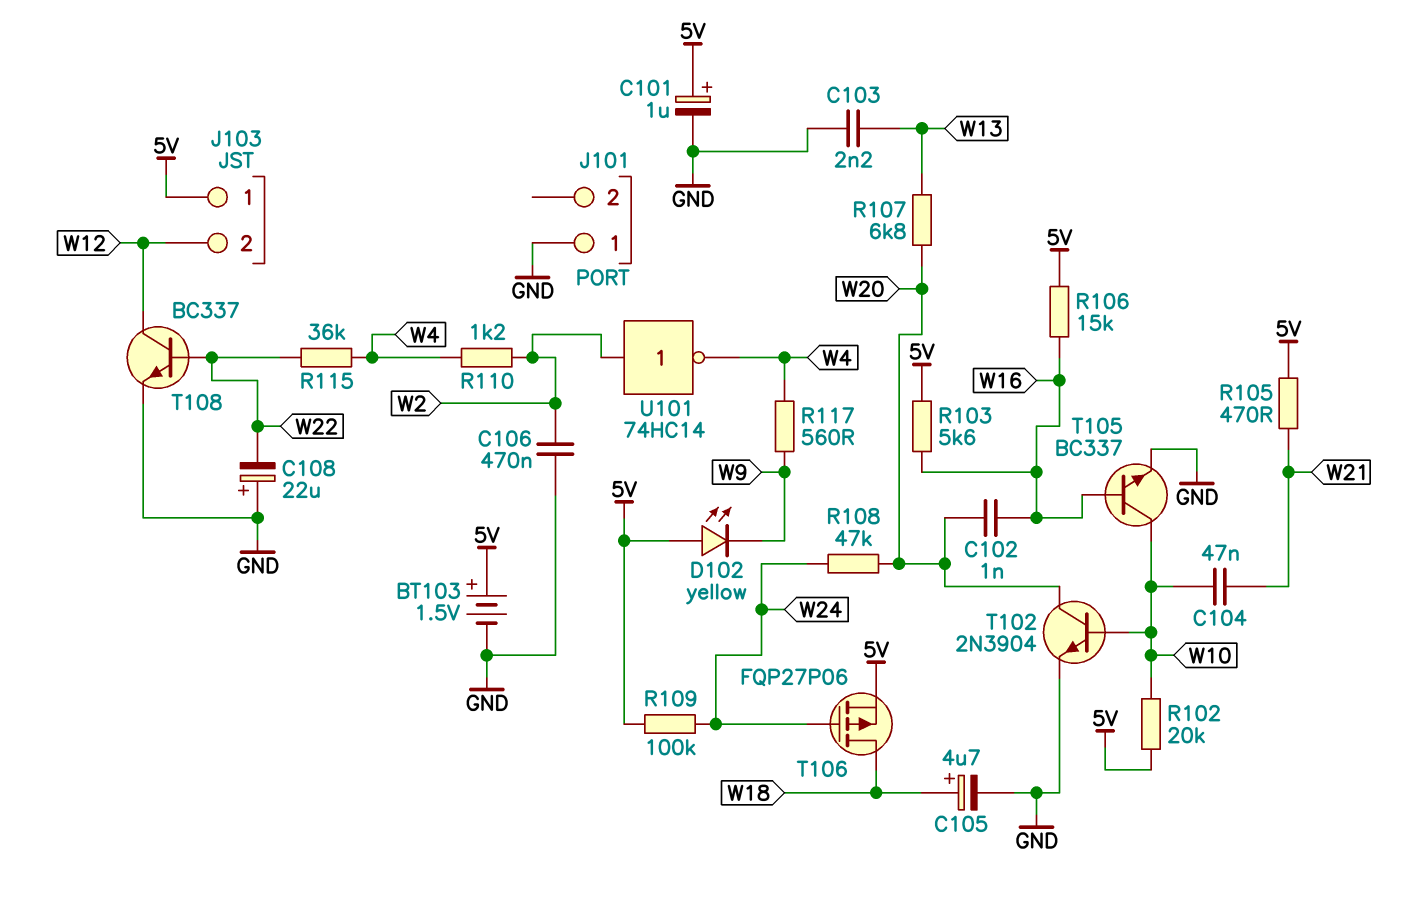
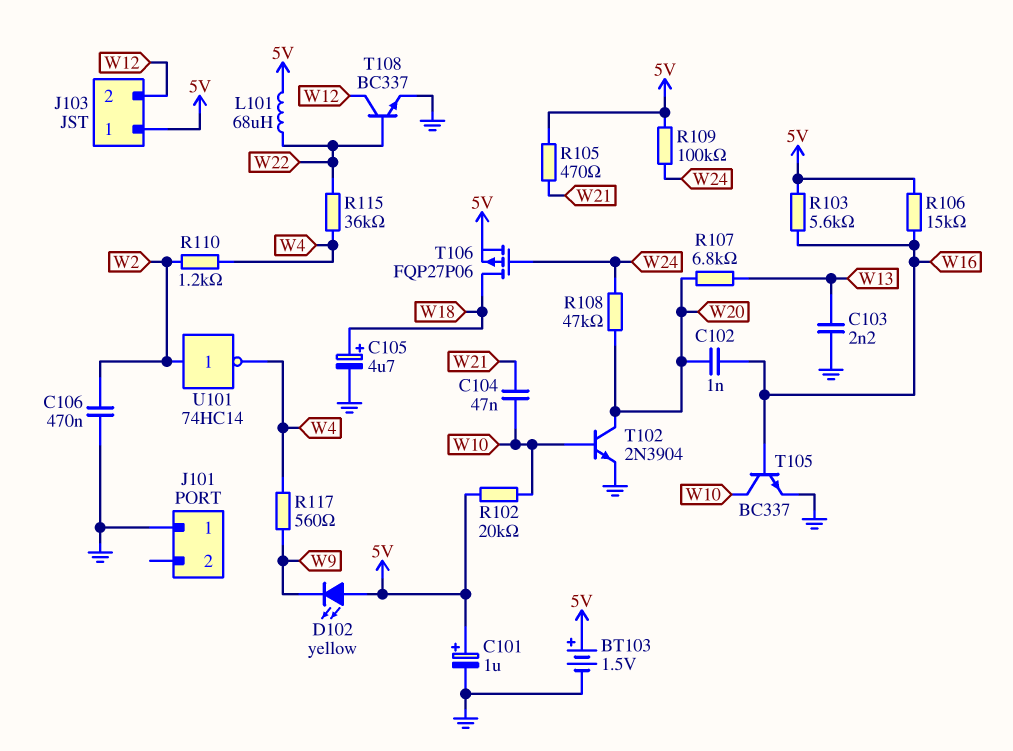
C108: 22uF (plus GND, minus W22) -> none
L101: none -> 68uH (5V, W22)

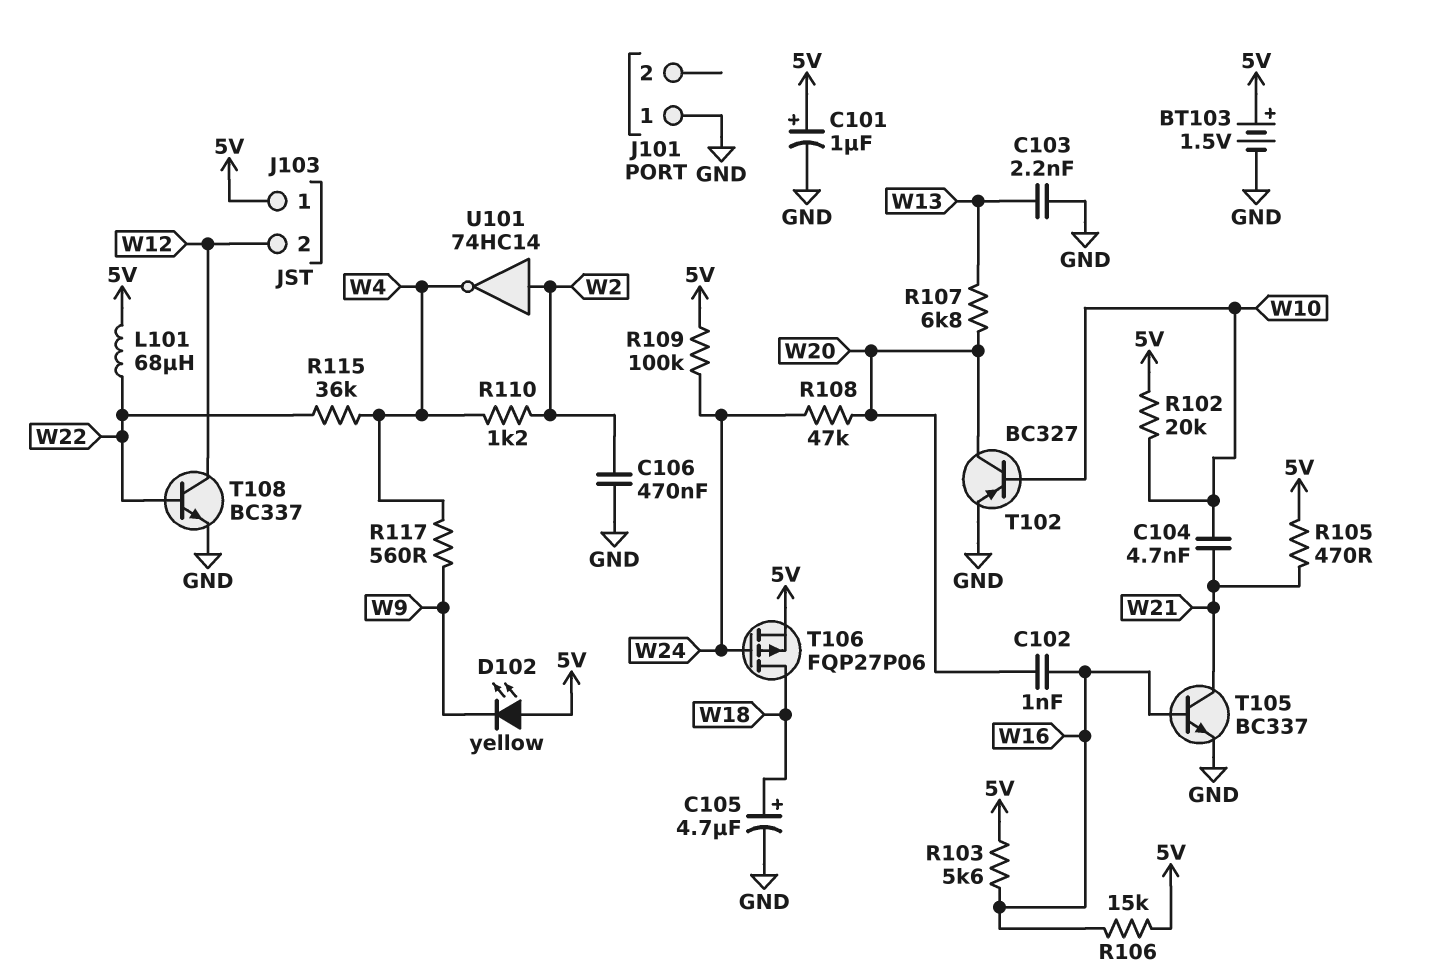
C104: 47nF (W10, W21) -> 4.7nF (W10, W21)
T102: NPN 2N3904 (B W10, C W20, E GND) -> PNP BC327 (B W10, C W20, E GND)
T105: NPN BC337 (B W16, C W10, E GND) -> NPN BC337 (B W16, C W21, E GND)

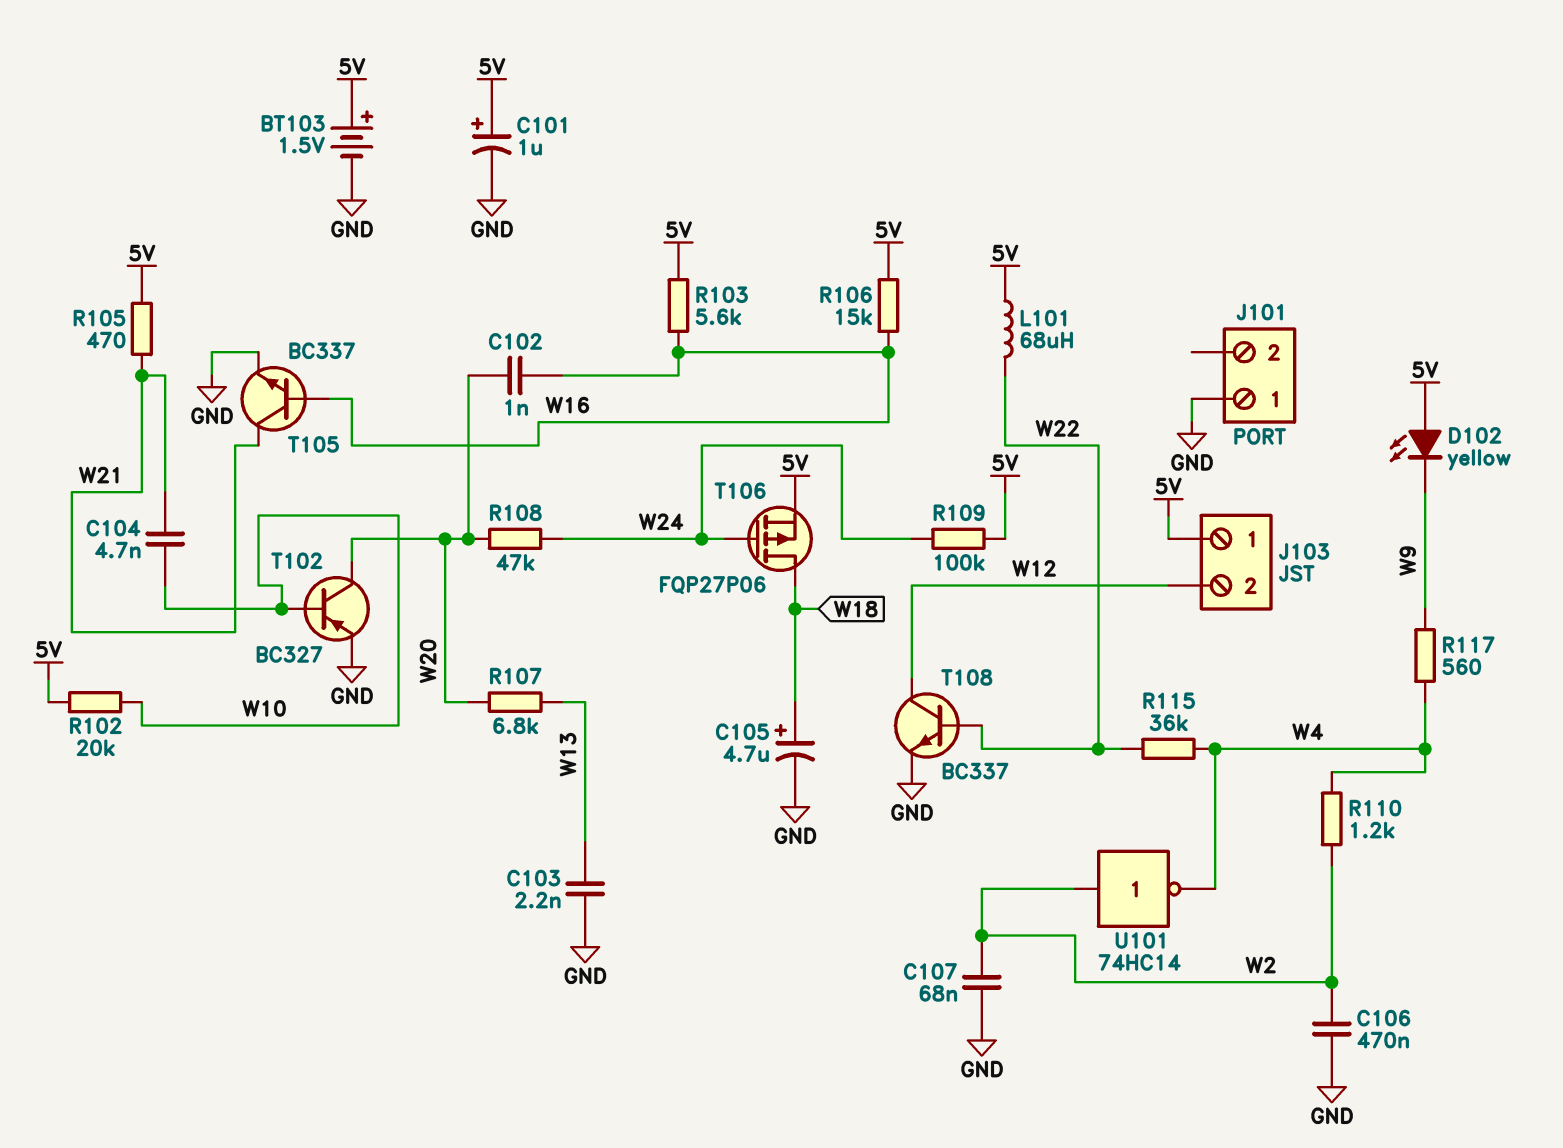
C107: none -> 68nF (GND, W2)

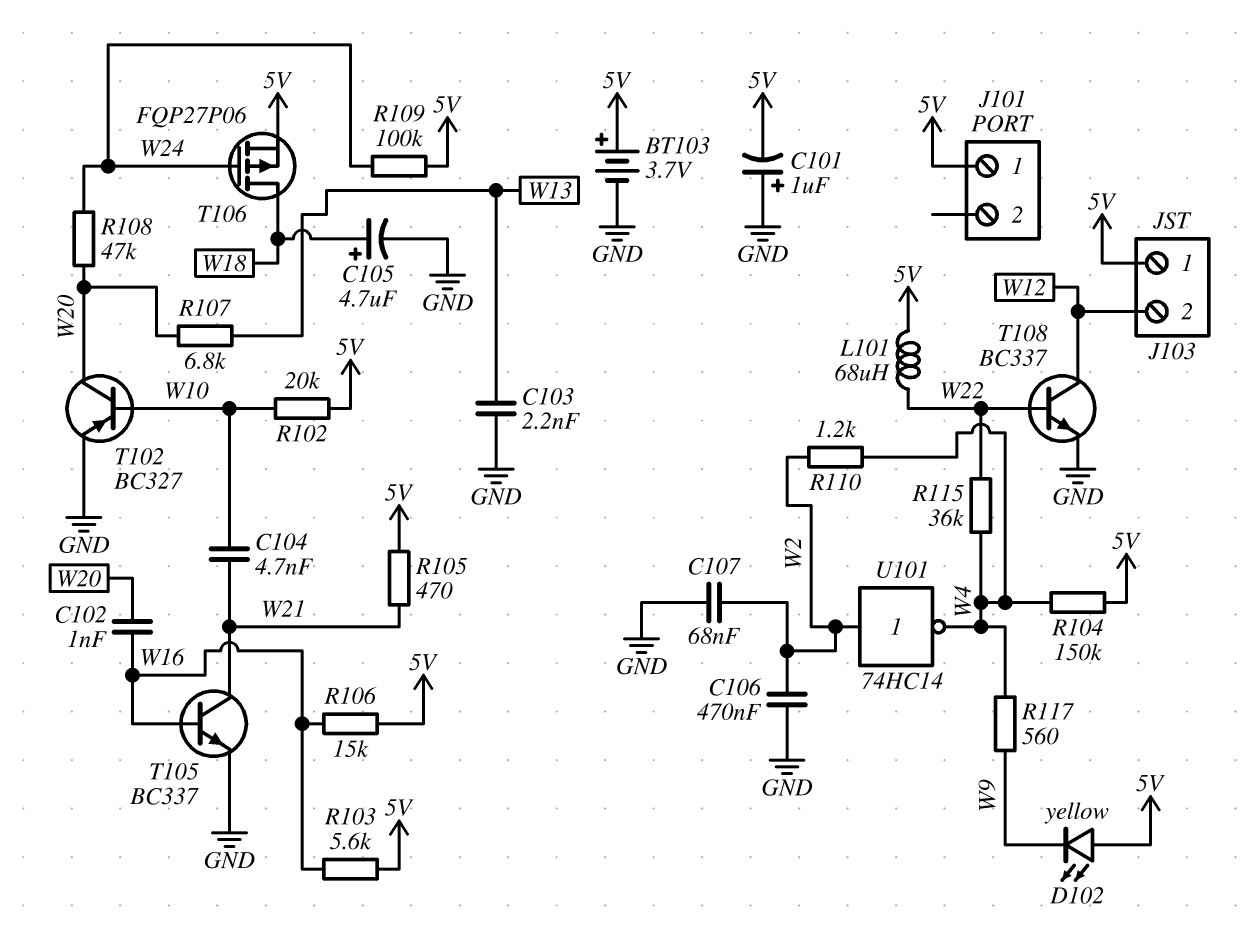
BT103: 1.5V (plus 5V, minus GND) -> 3.7V (plus 5V, minus GND)
C101: 1uF (plus 5V, minus GND) -> 1uF (plus GND, minus 5V)
J101 pin 1: GND -> 5V
R104: none -> 150k (5V, W4)

